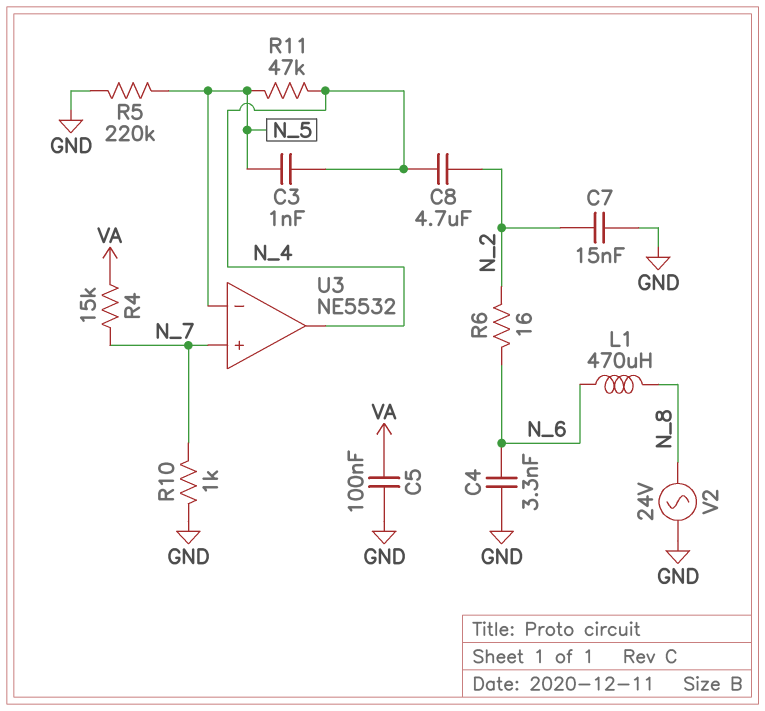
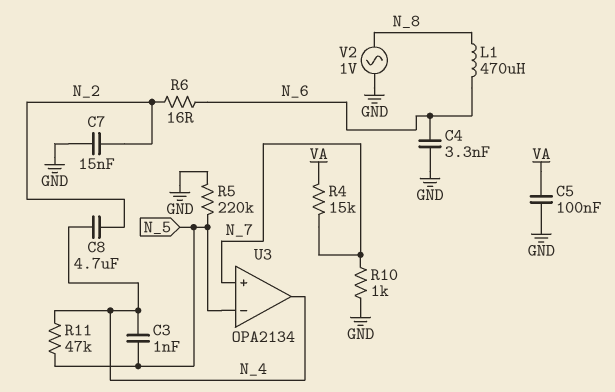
U3: NE5532 -> OPA2134
V2: AC 24V (GND, N_8) -> AC 1V (GND, N_8)

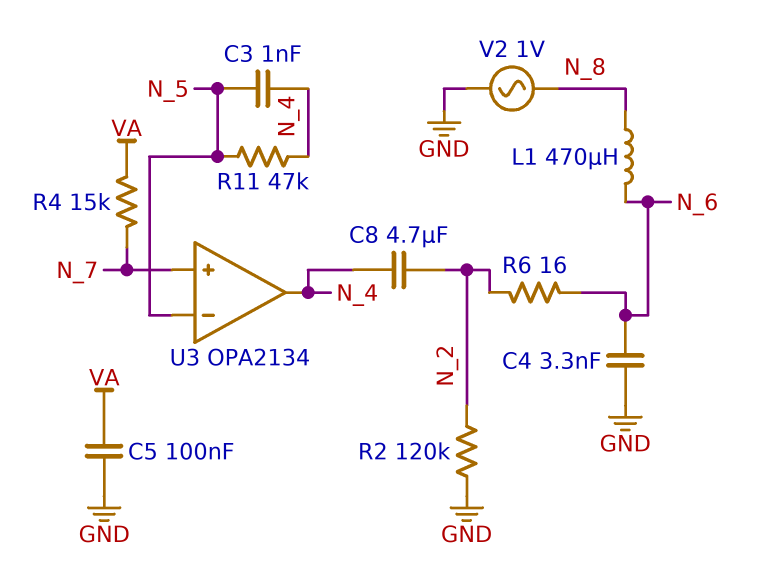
C7: 15nF (GND, N_2) -> none
R2: none -> 120k (GND, N_2)
R5: 220k (GND, N_5) -> none
R10: 1k (GND, N_7) -> none

